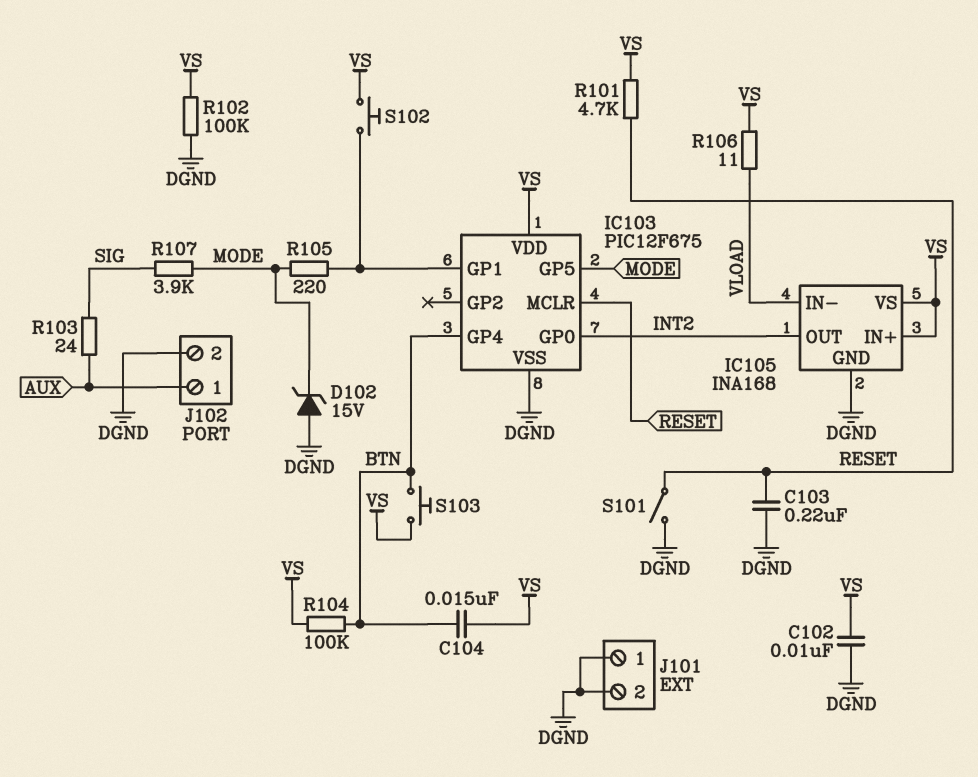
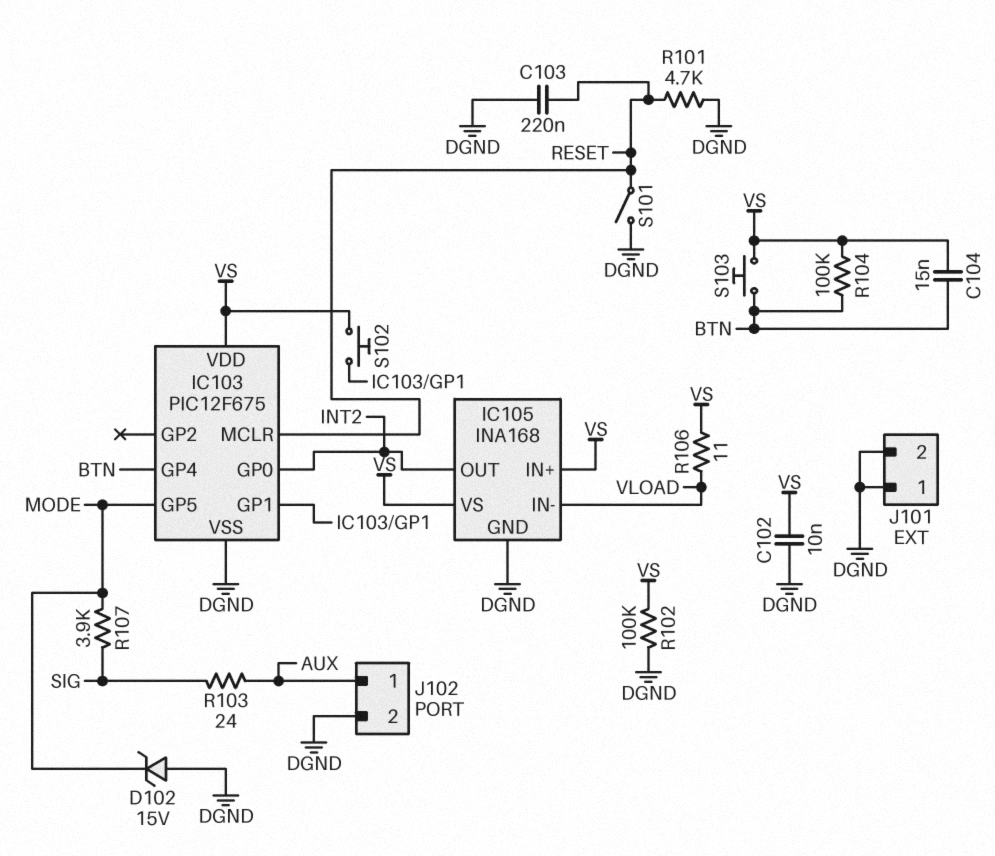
R101: 4.7k (RESET, VS) -> 4.7k (DGND, RESET)
R105: 220 (IC103/GP1, MODE) -> none

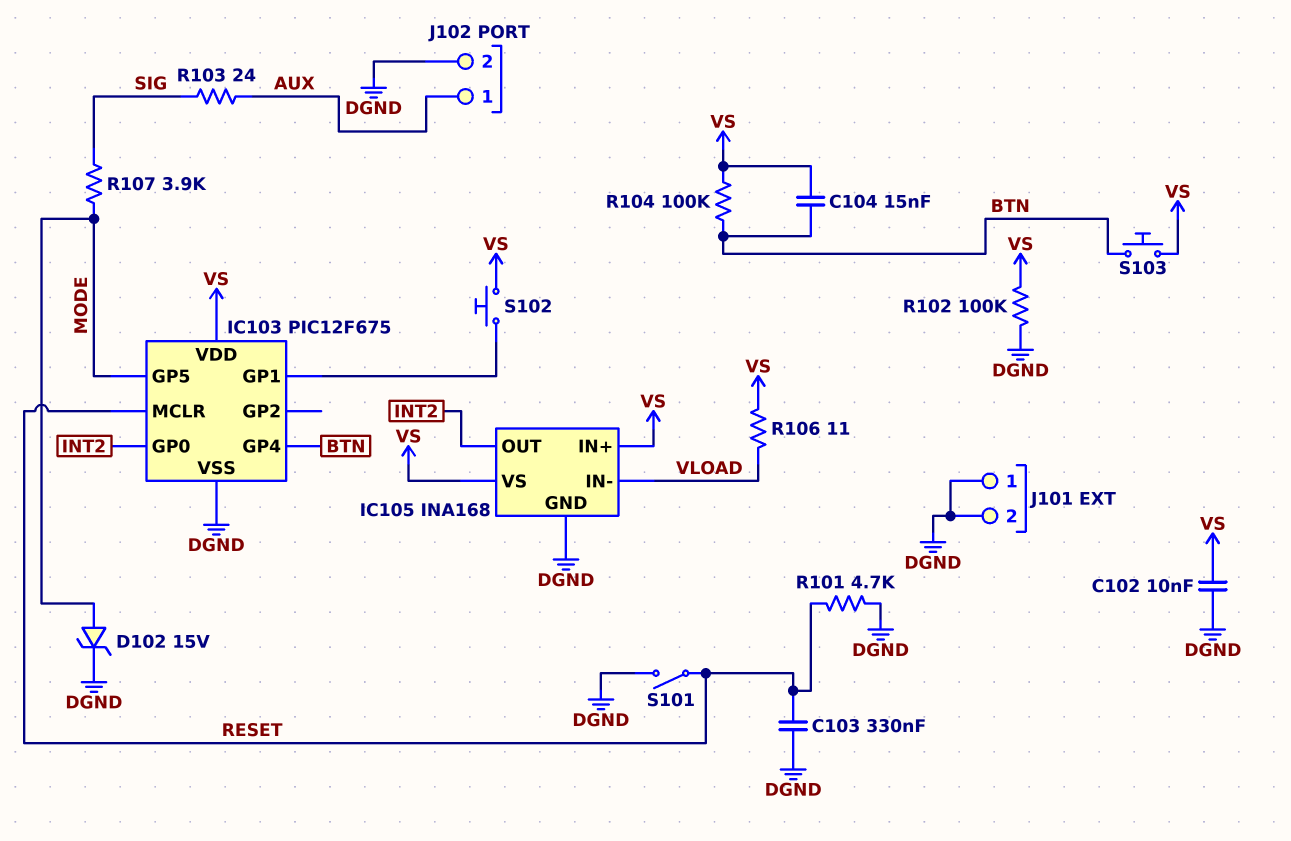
C103: 220nF (DGND, RESET) -> 330nF (DGND, RESET)
D102: zener 15V (A DGND, K MODE) -> zener 15V (A MODE, K DGND)

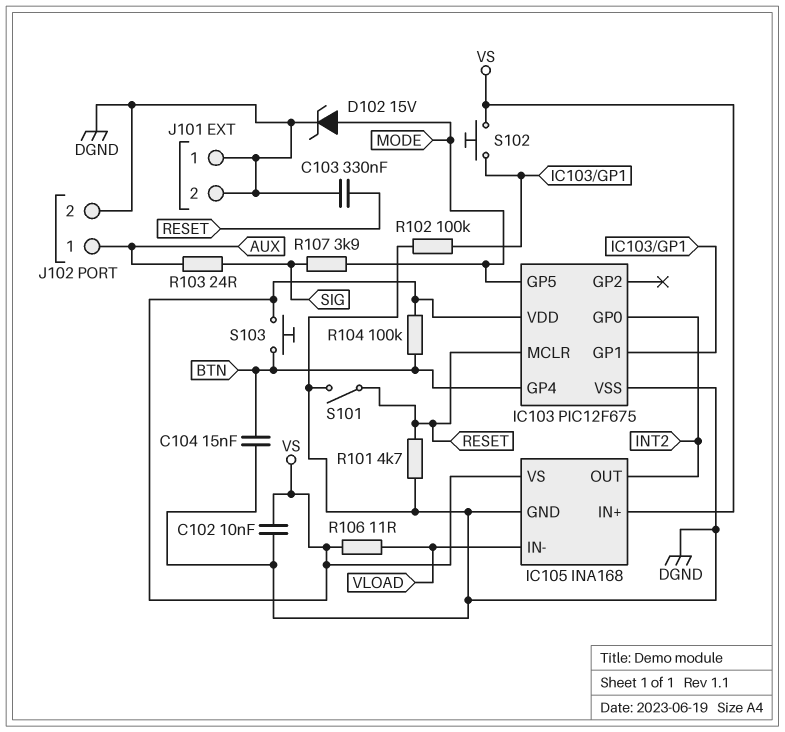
C104: 15nF (BTN, VS) -> 15nF (BTN, DGND)
R102: 100k (DGND, VS) -> 100k (DGND, IC103/GP1)

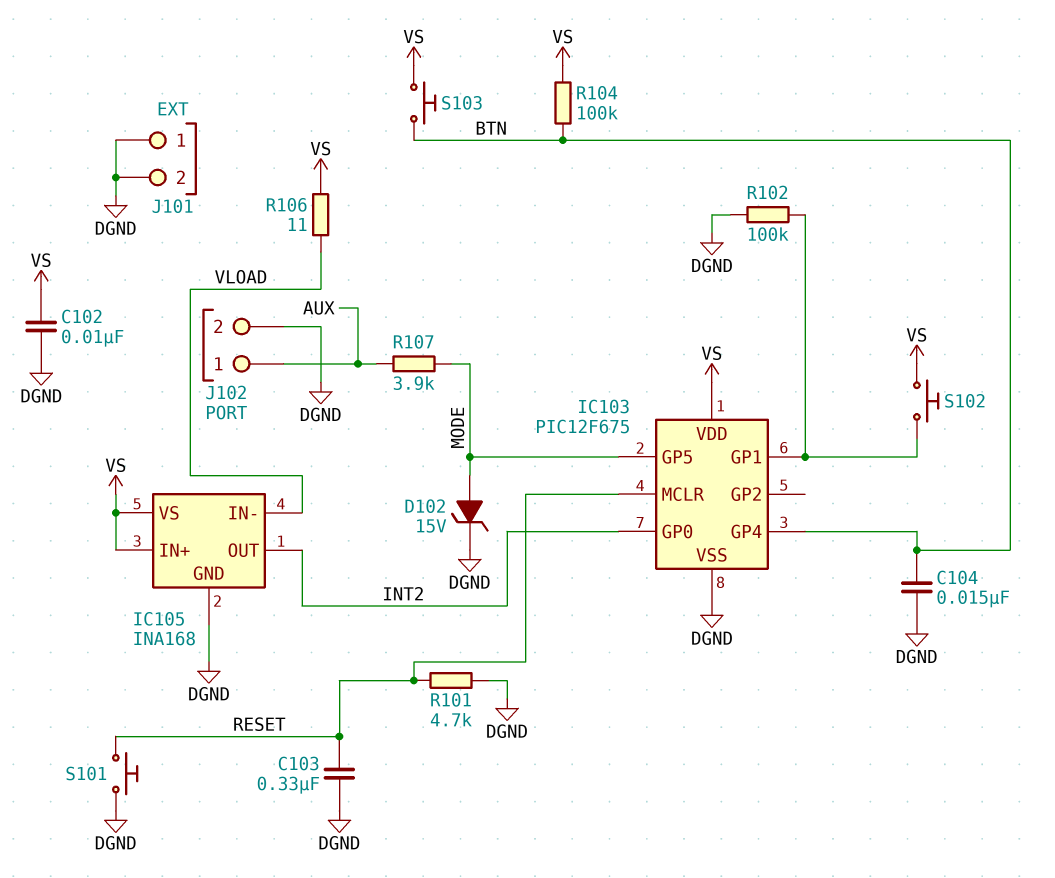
R103: 24 (AUX, SIG) -> none
R107: 3.9k (MODE, SIG) -> 3.9k (AUX, MODE)
S101: switch (DGND, RESET) -> button (DGND, RESET)

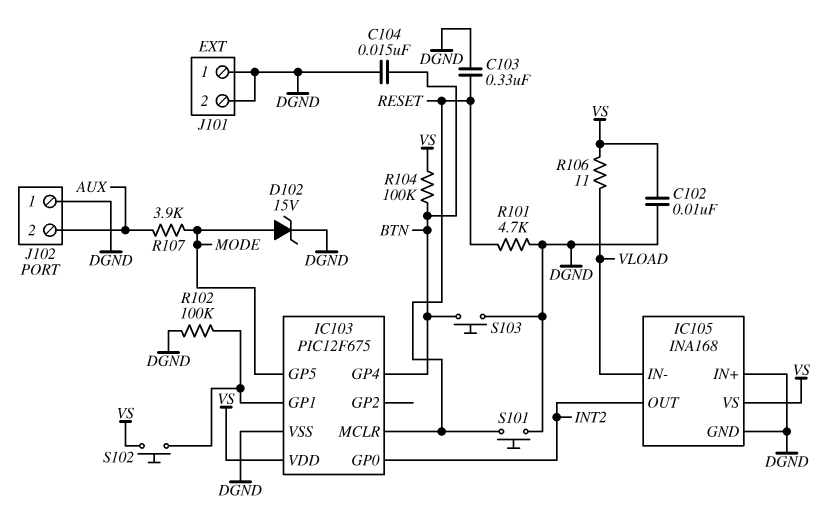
IC105 pin IN+: VS -> DGND
J102 pin 1: AUX -> DGND
J102 pin 2: DGND -> AUX
S103: button (BTN, VS) -> button (BTN, DGND)

